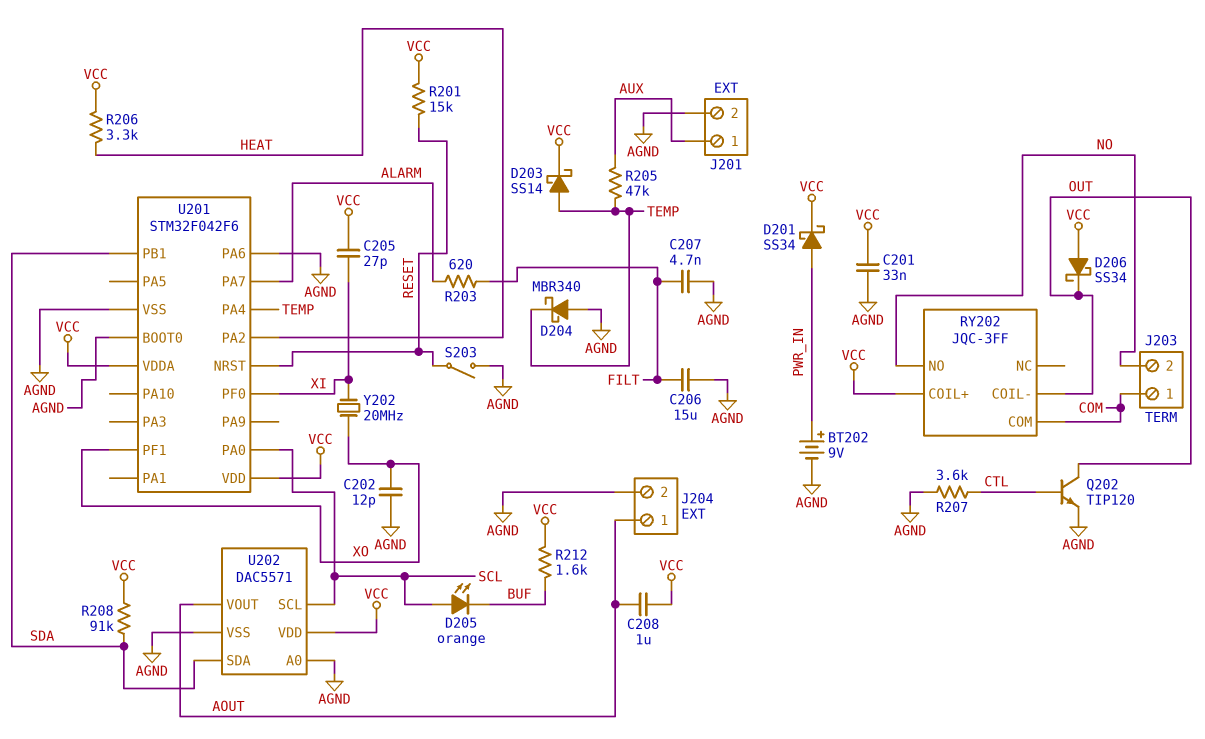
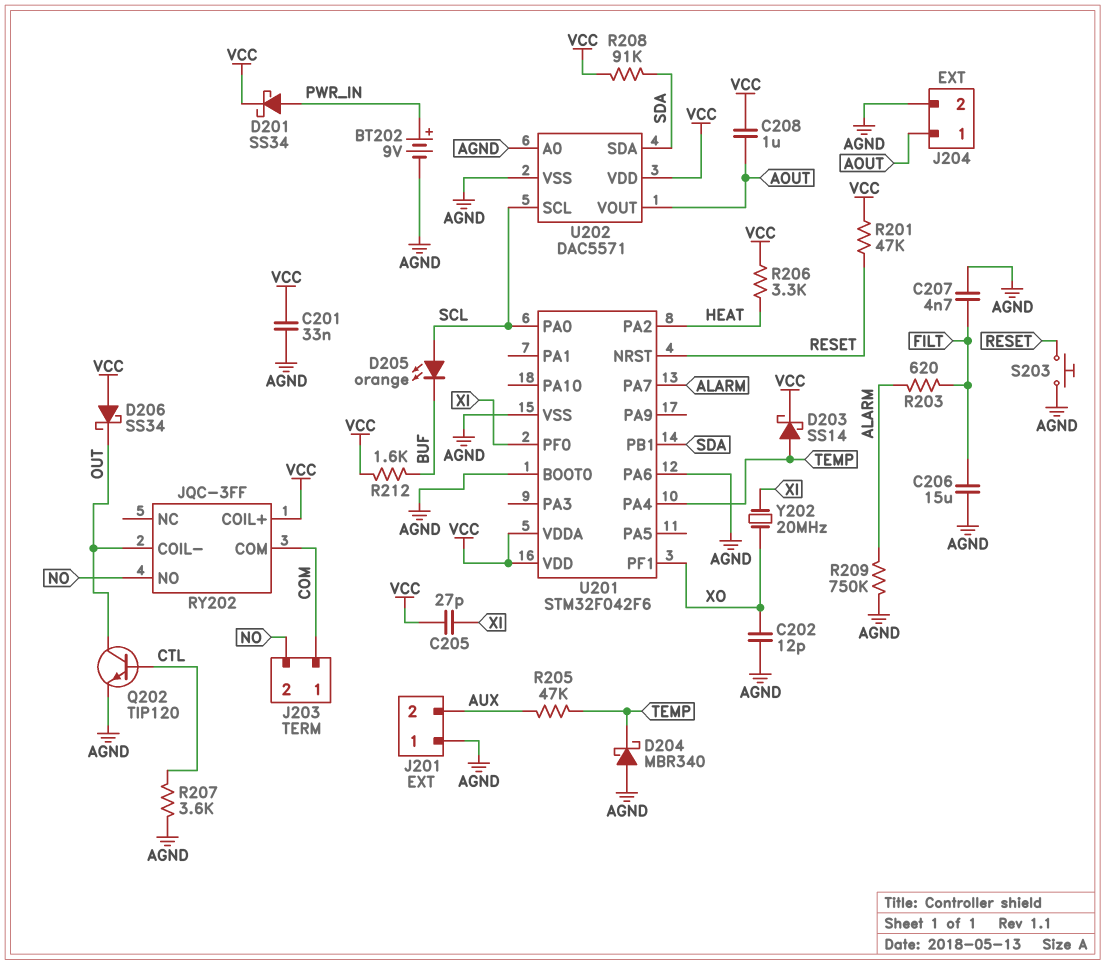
J201 pin 1: AUX -> AGND
J201 pin 2: AGND -> AUX
R201: 15k (RESET, VCC) -> 47k (RESET, VCC)
R209: none -> 750k (AGND, ALARM)
S203: switch (AGND, RESET) -> button (AGND, RESET)

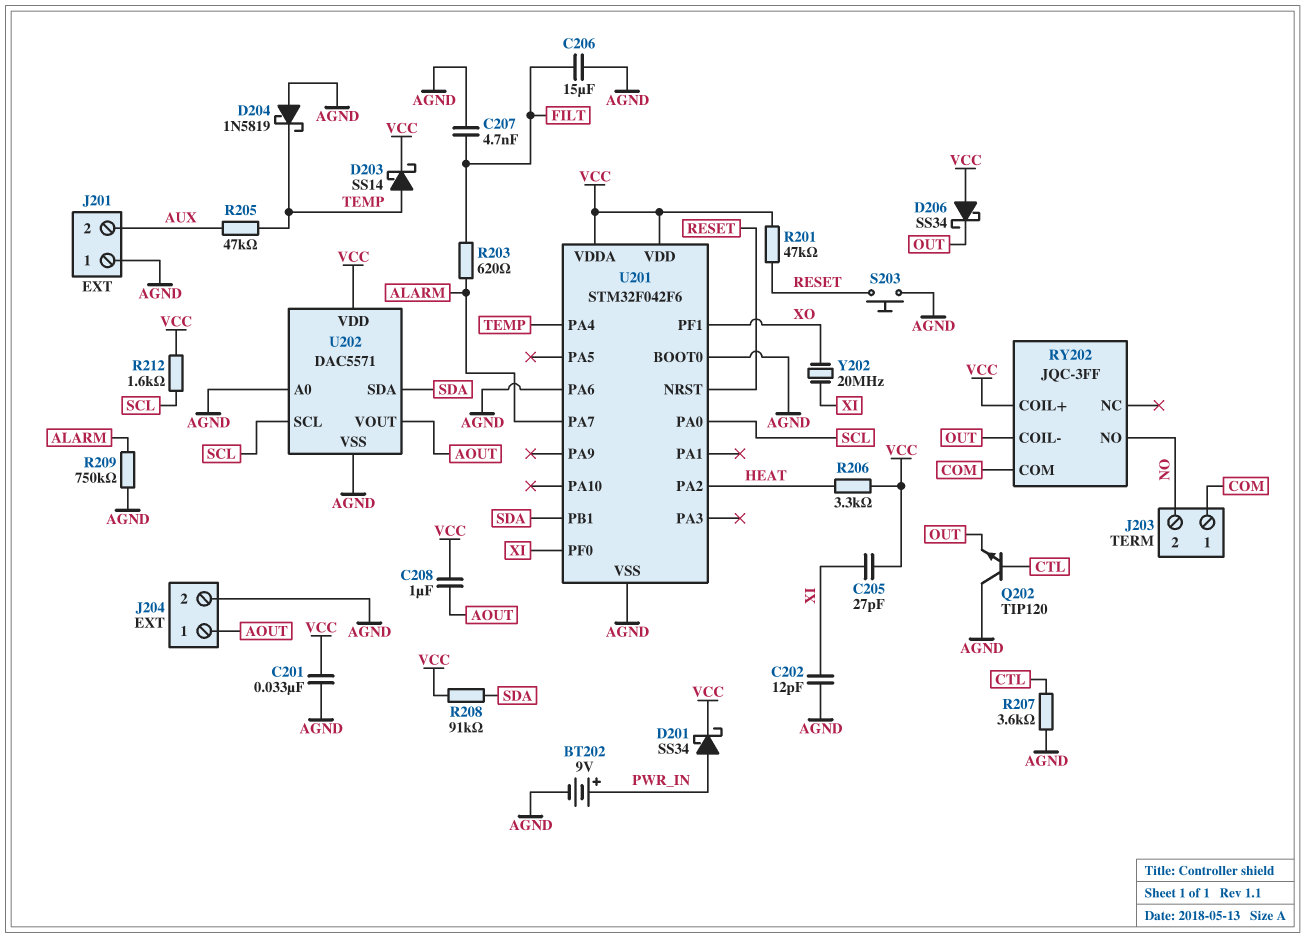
C202: 12pF (AGND, XO) -> 12pF (AGND, XI)
D204: schottky MBR340 (A AGND, K TEMP) -> schottky 1N5819 (A AGND, K TEMP)
D205: LED orange (A SCL, K BUF) -> none
Q202: NPN TIP120 (B CTL, C OUT, E AGND) -> NPN TIP120 (B CTL, C AGND, E OUT)
R212: 1.6k (BUF, VCC) -> 1.6k (SCL, VCC)

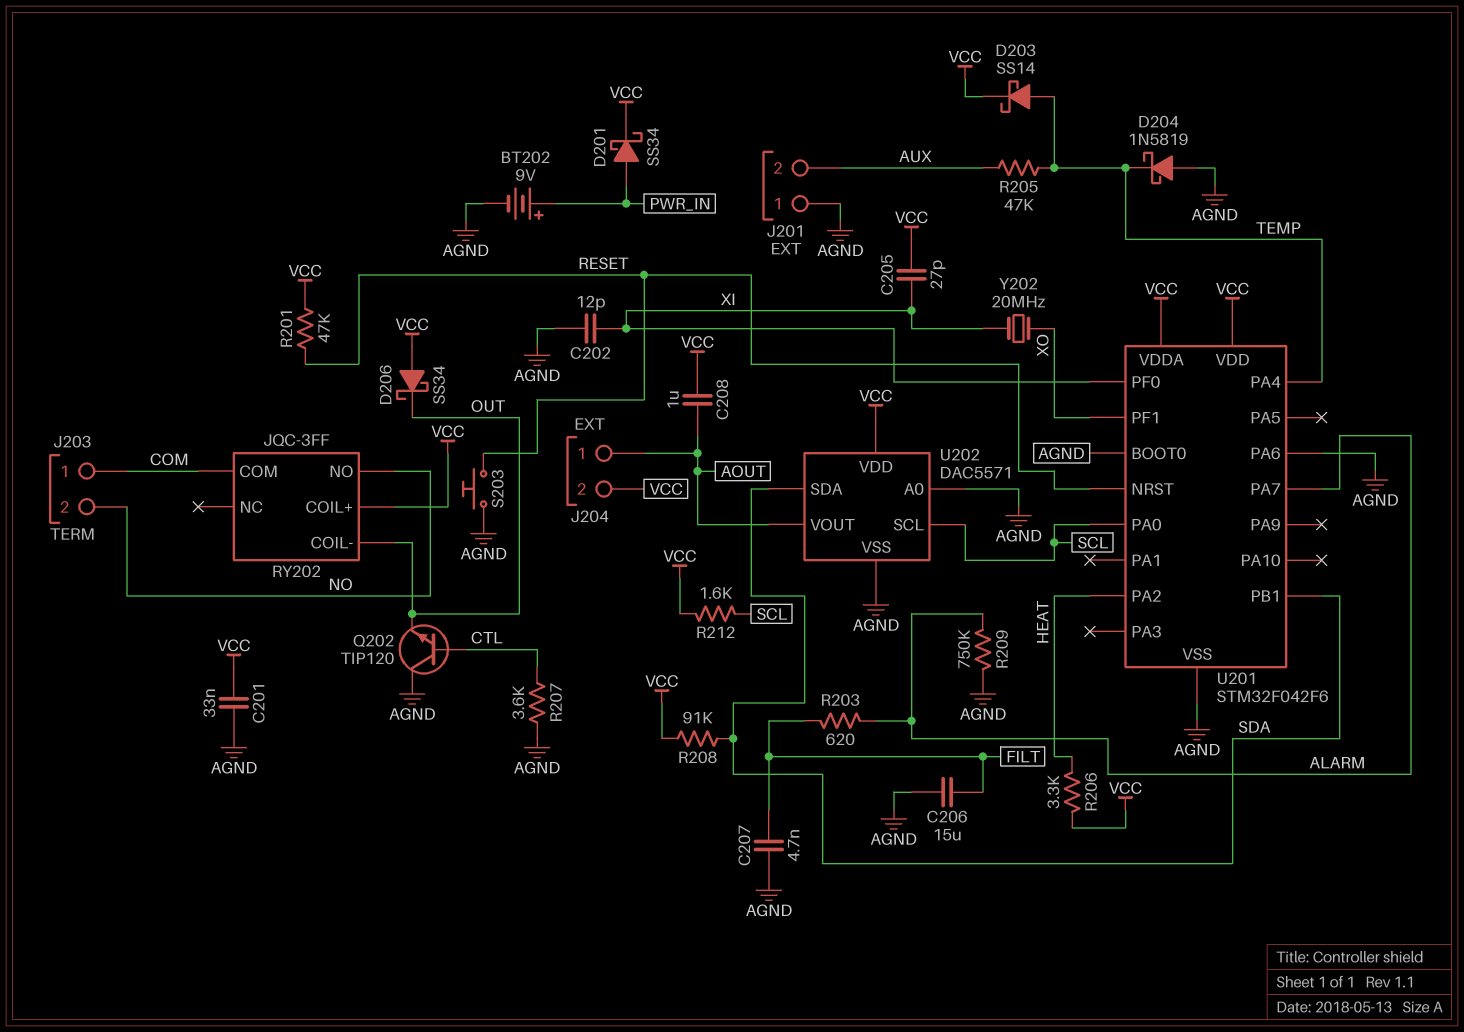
J204 pin 2: AGND -> VCC

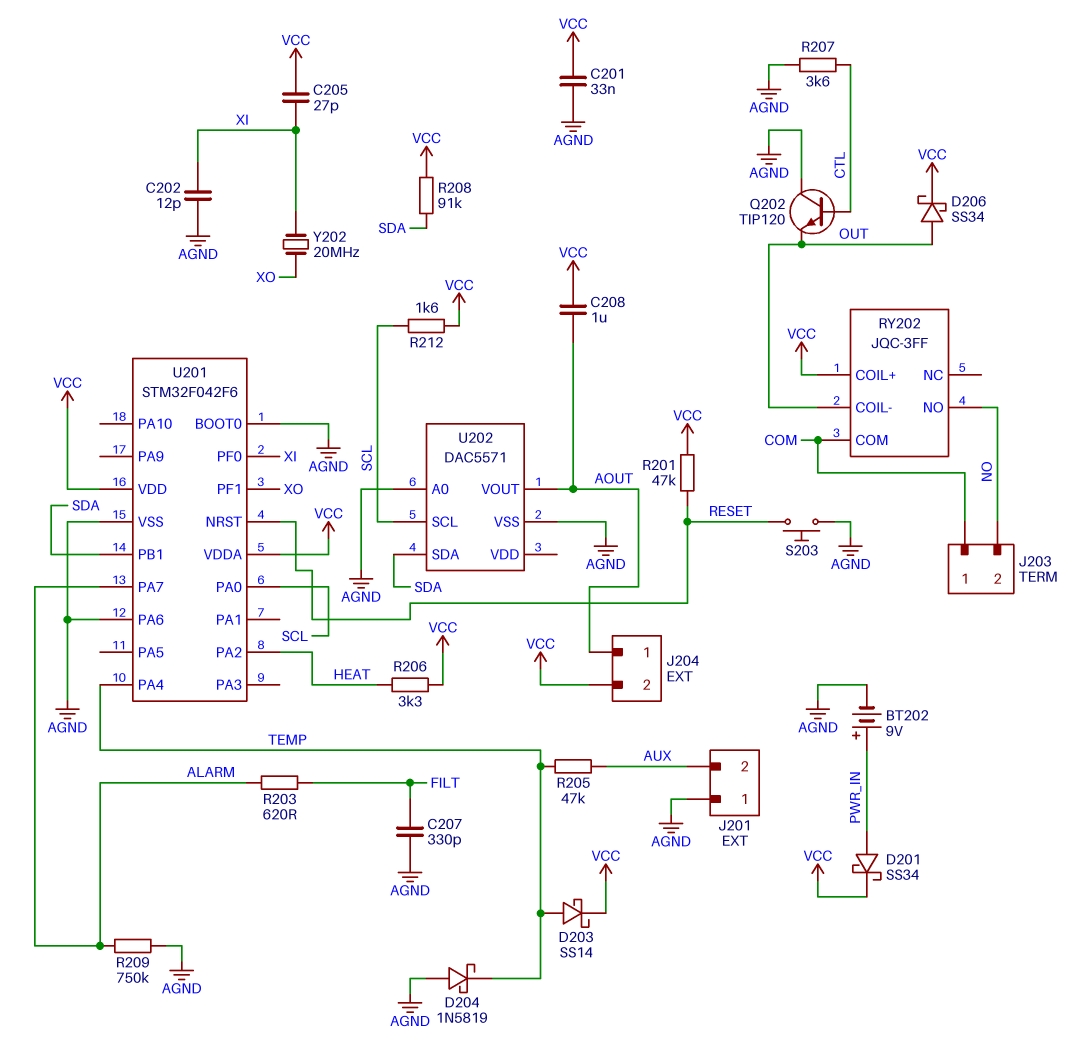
C206: 15uF (AGND, FILT) -> none
C207: 4.7nF (AGND, FILT) -> 330pF (AGND, FILT)
D206: schottky SS34 (A VCC, K OUT) -> schottky SS34 (A OUT, K VCC)
U202 pin VDD: VCC -> none

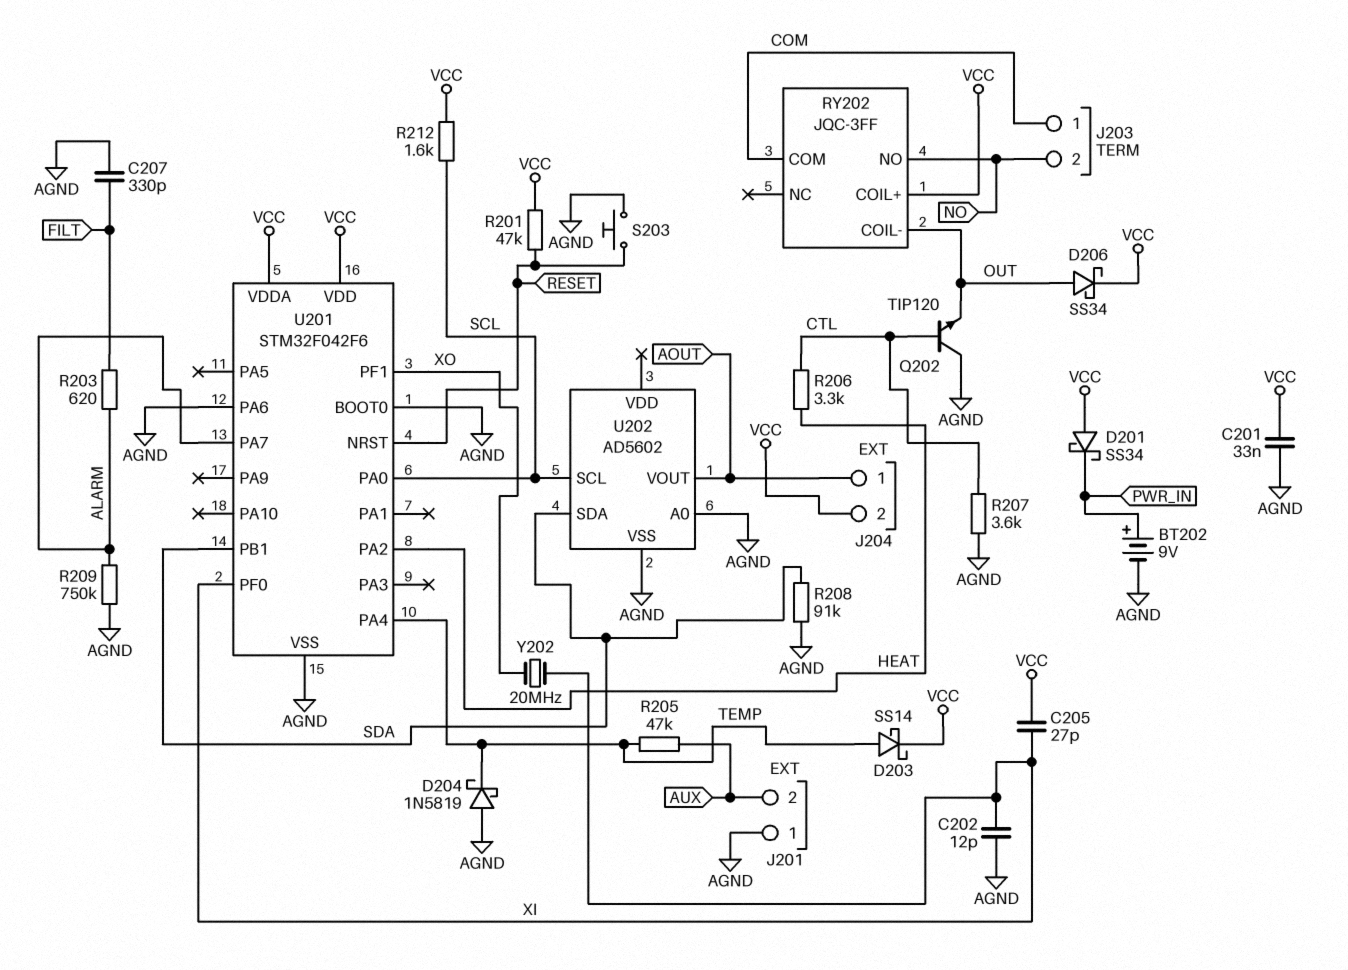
C208: 1uF (AOUT, VCC) -> none
D201: schottky SS34 (A PWR_IN, K VCC) -> schottky SS34 (A VCC, K PWR_IN)
R206: 3.3k (HEAT, VCC) -> 3.3k (CTL, HEAT)
R208: 91k (SDA, VCC) -> 91k (AGND, SDA)
U202: DAC5571 -> AD5602

